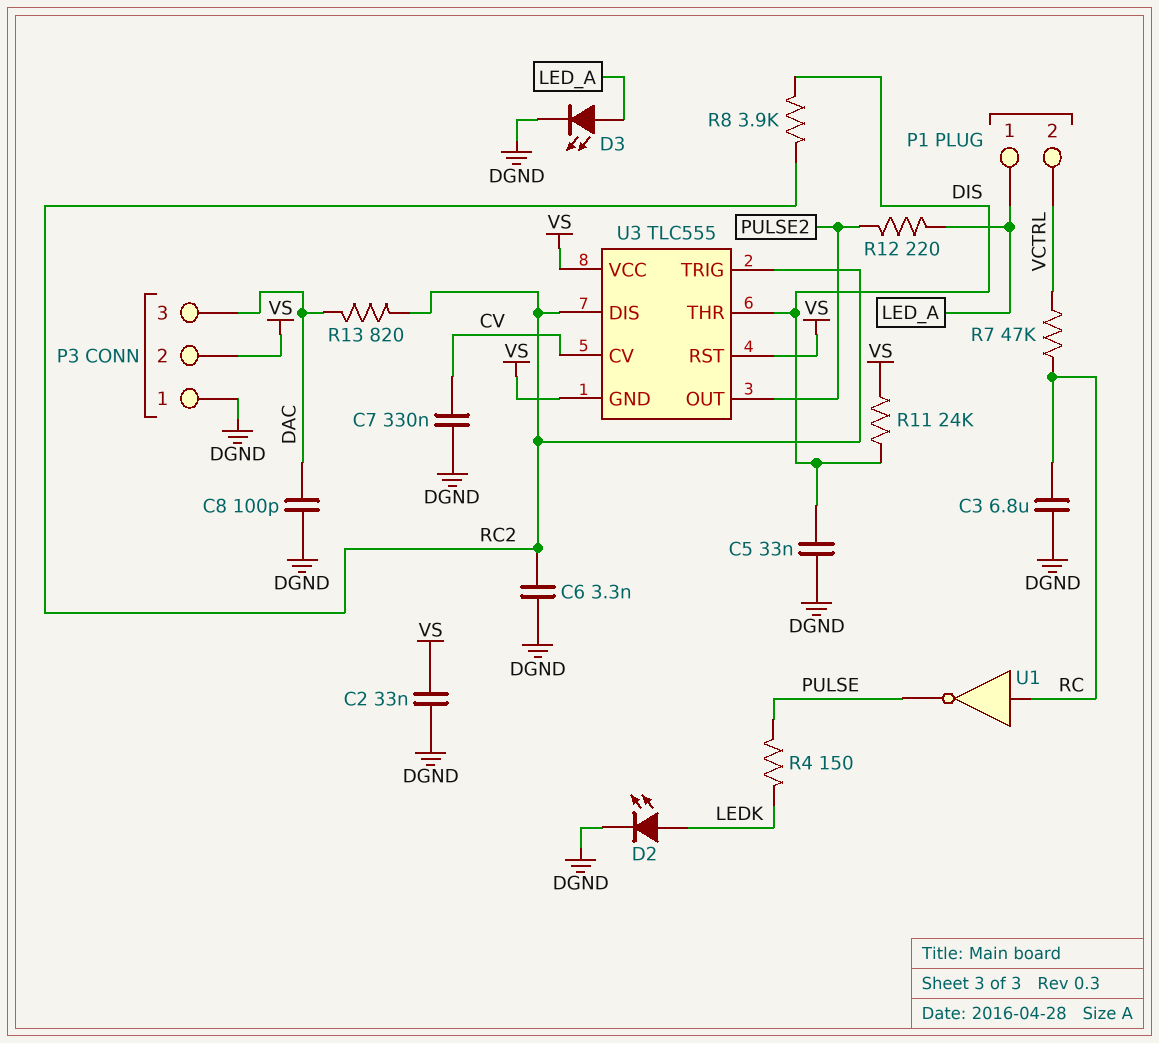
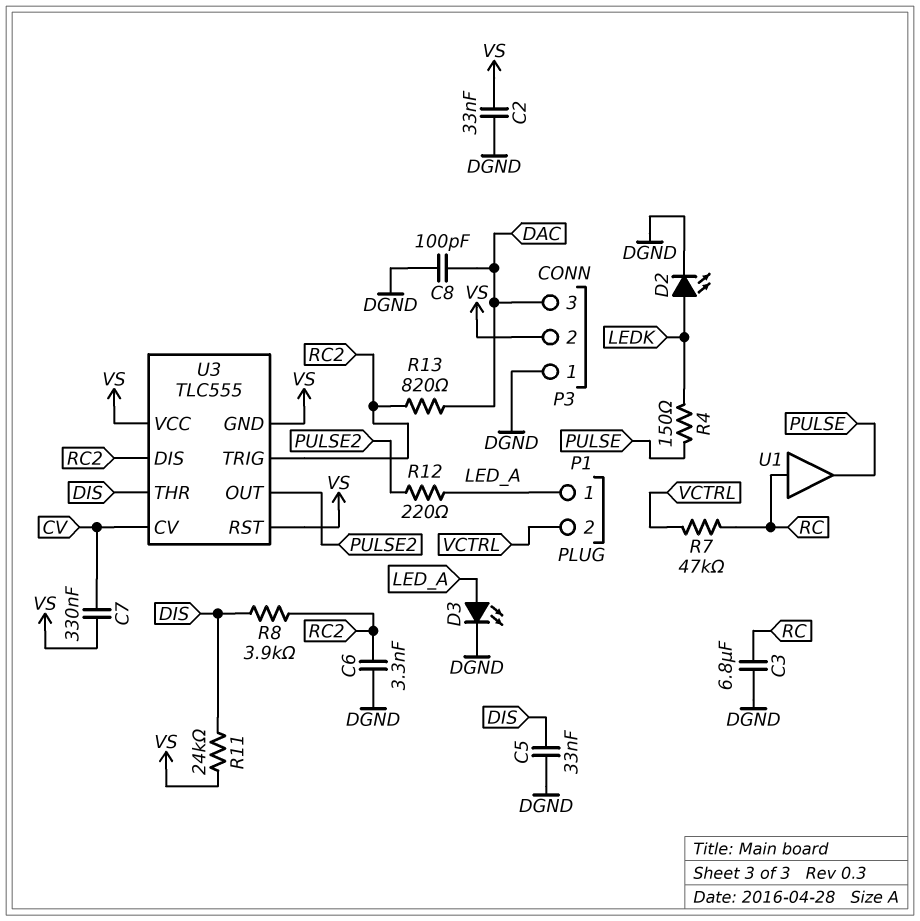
C7: 330nF (CV, DGND) -> 330nF (CV, VS)
U1: NOT (in RC, out PULSE) -> buffer (in RC, out PULSE)

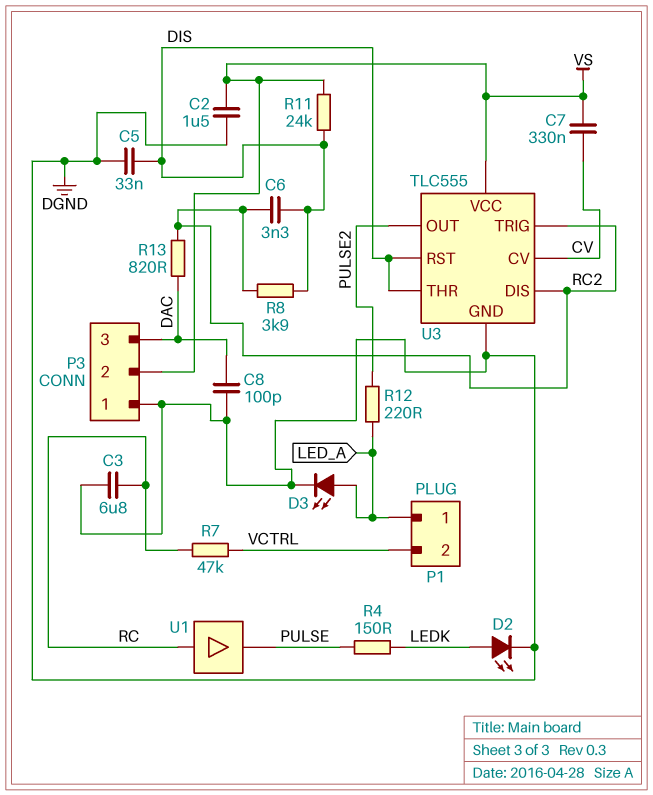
C2: 33nF (DGND, VS) -> 1.5uF (DGND, VS)
C6: 3.3nF (DGND, RC2) -> 3.3nF (DIS, RC2)
U3 pin GND: VS -> DGND
U3 pin RST: VS -> DIS

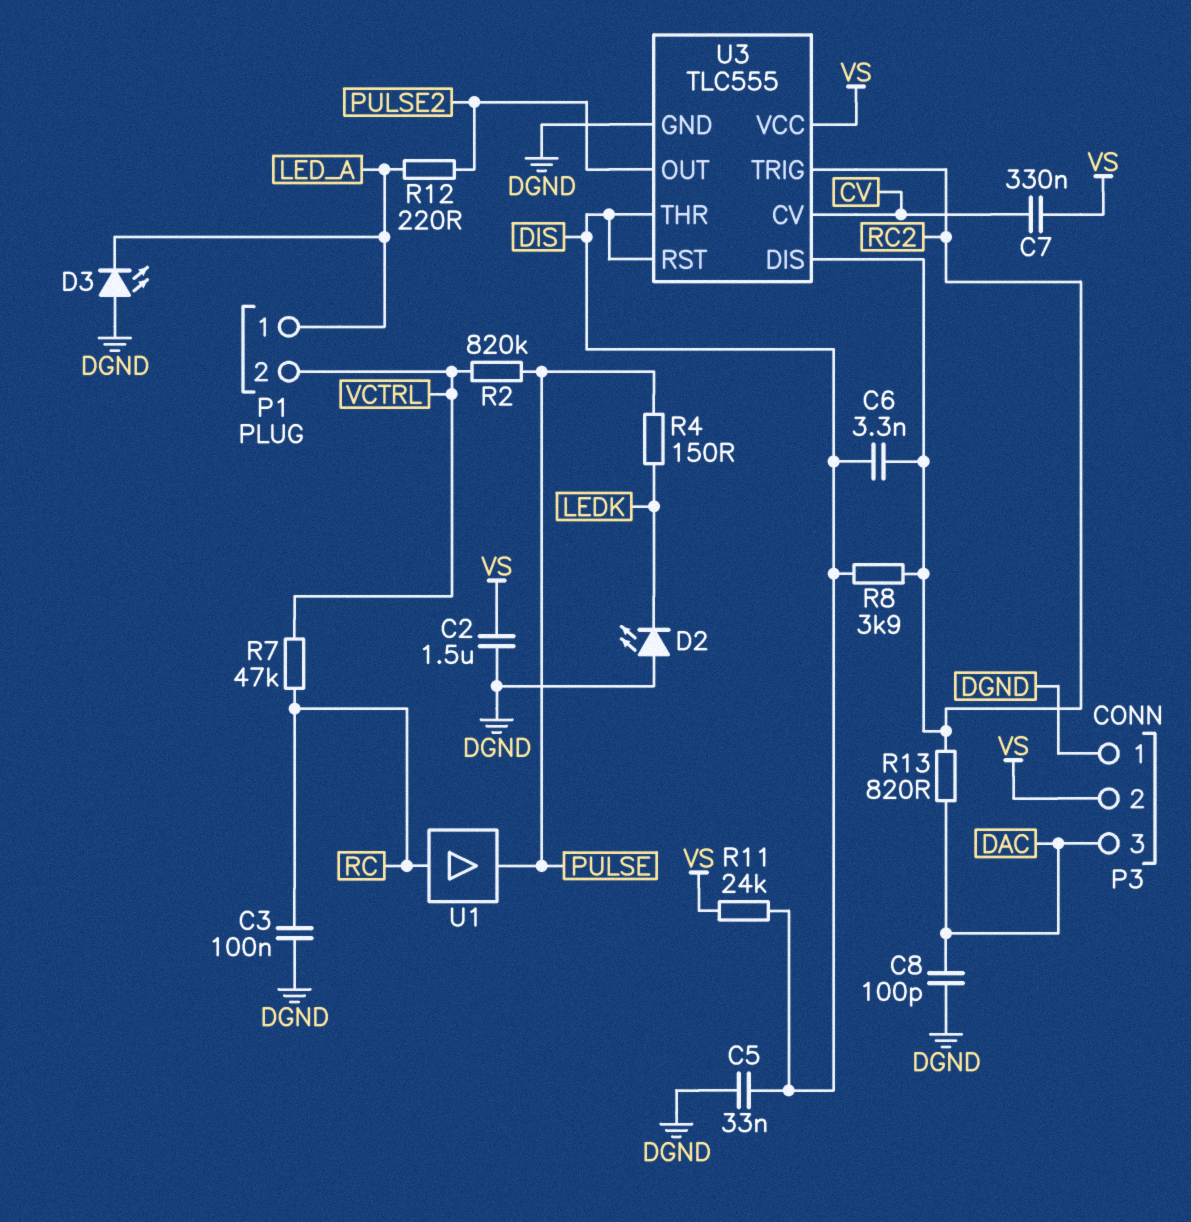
C3: 6.8uF (DGND, RC) -> 100nF (DGND, RC)
D2: LED (A LEDK, K DGND) -> LED (A DGND, K LEDK)
D3: LED (A LED_A, K DGND) -> LED (A DGND, K LED_A)
R2: none -> 820k (PULSE, VCTRL)

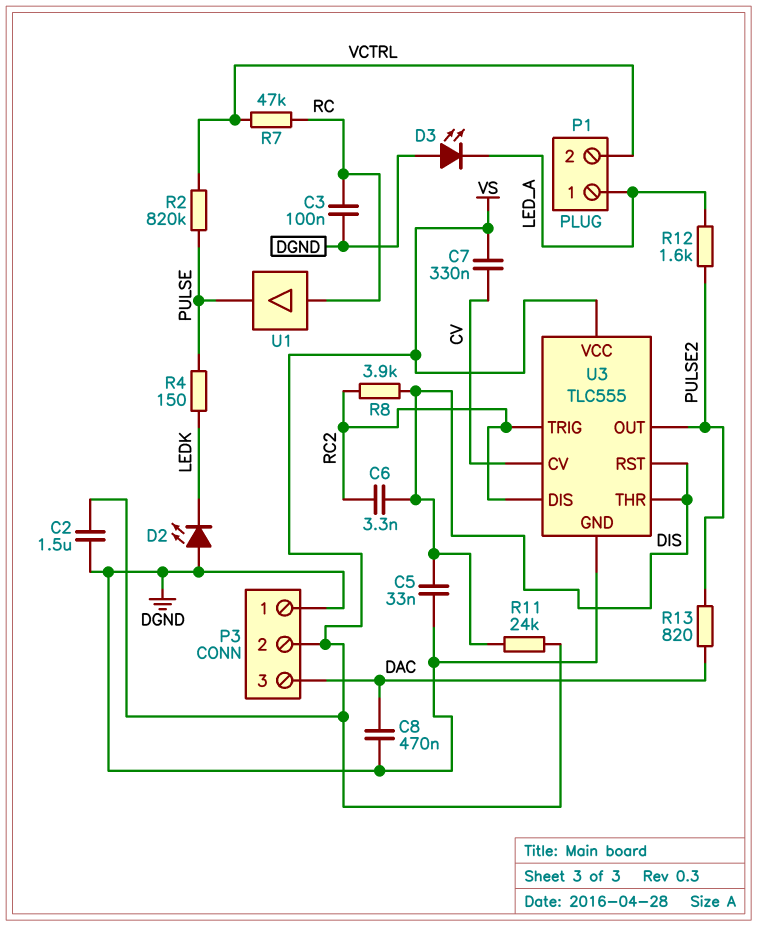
C8: 100pF (DAC, DGND) -> 470nF (DAC, DGND)
R12: 220 (LED_A, PULSE2) -> 1.6k (LED_A, PULSE2)
R13: 820 (DAC, RC2) -> 820 (DAC, PULSE2)

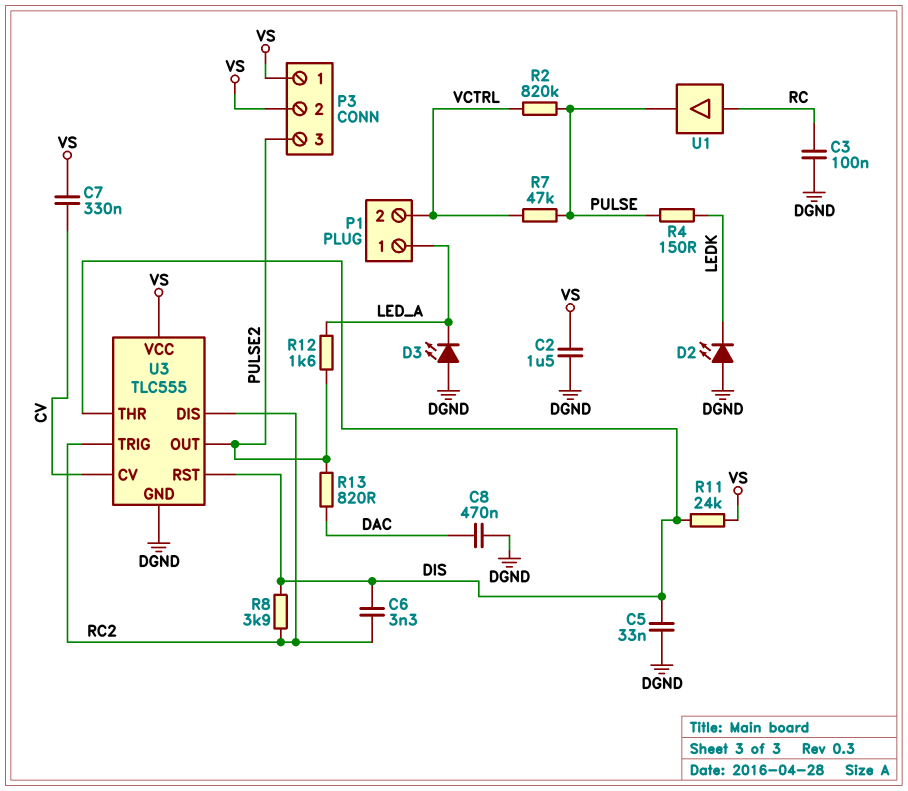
P3 pin 1: DGND -> VS
P3 pin 3: DAC -> PULSE2
R7: 47k (RC, VCTRL) -> 47k (PULSE, VCTRL)

